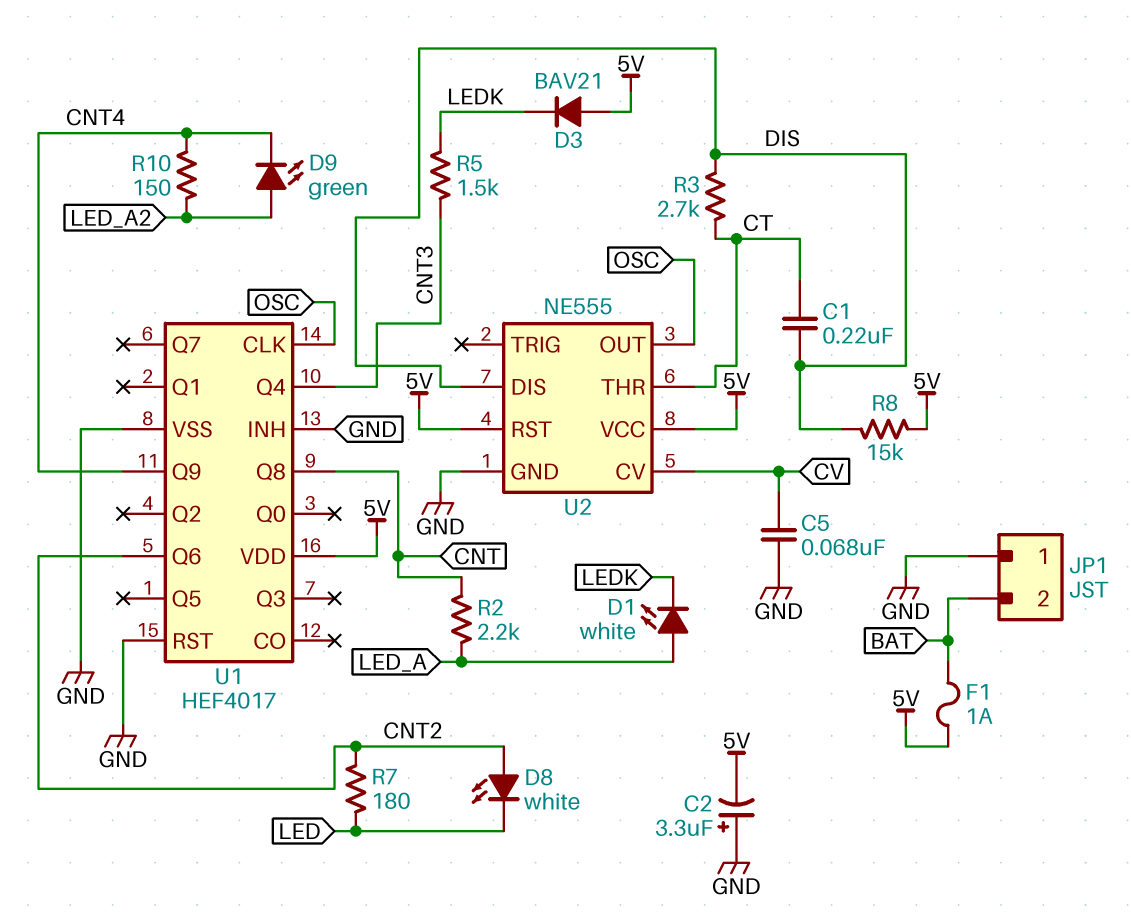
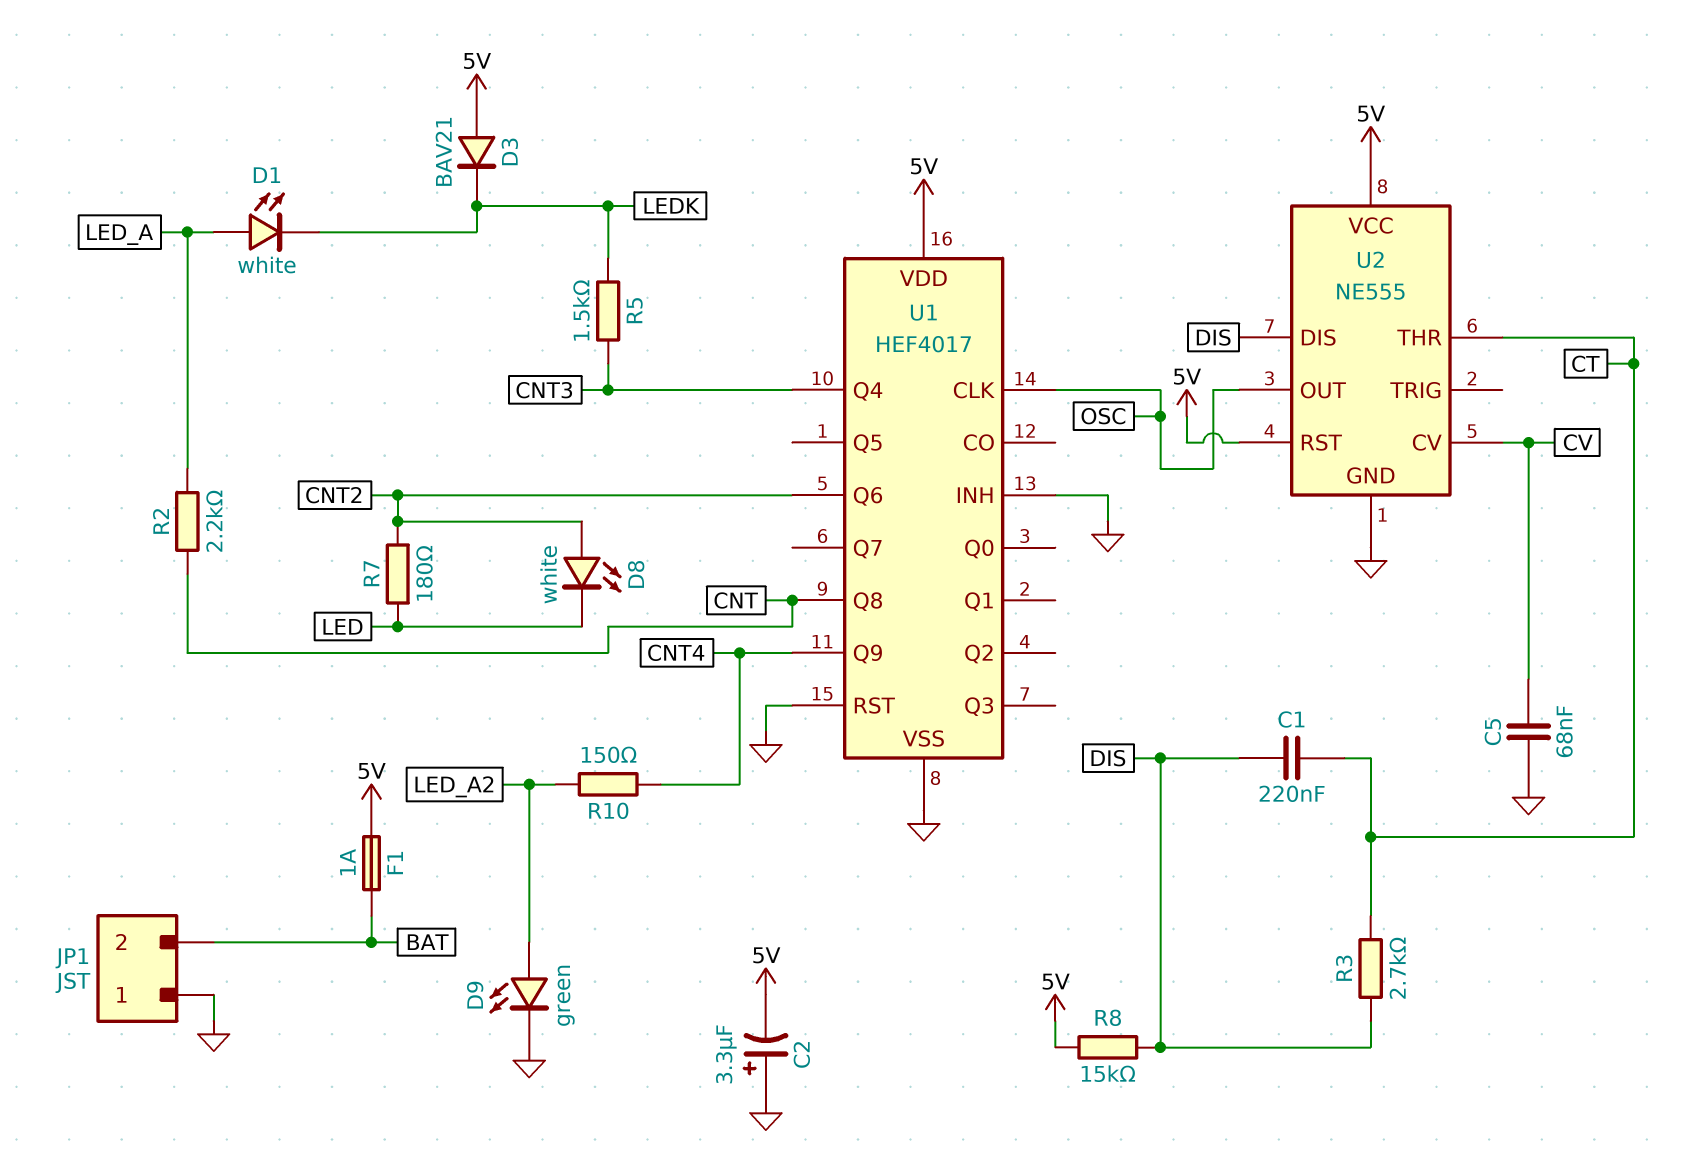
D9: LED green (A LED_A2, K CNT4) -> LED green (A LED_A2, K GND)

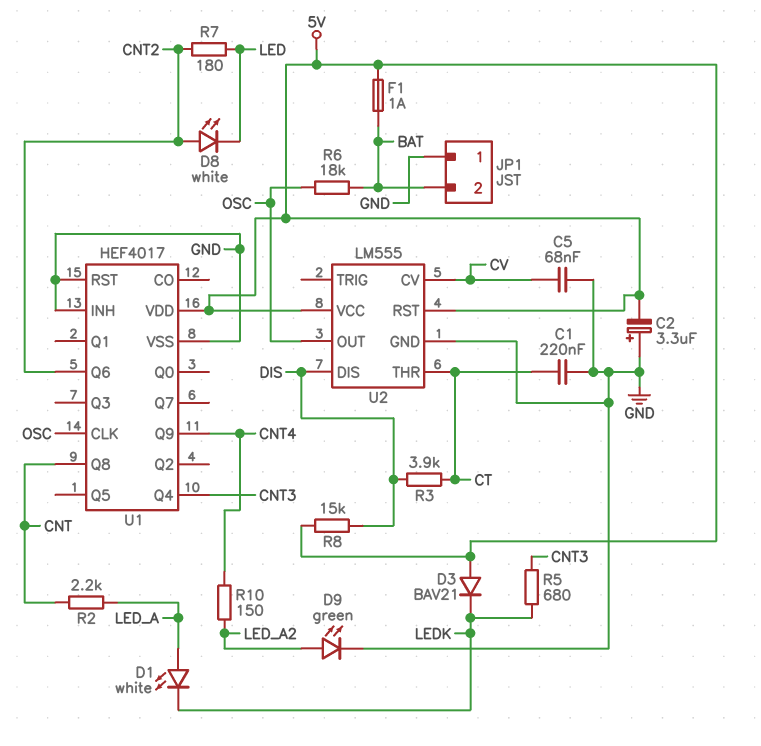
C1: 220nF (CT, DIS) -> 220nF (CT, GND)
R3: 2.7k (CT, DIS) -> 3.9k (CT, DIS)
R5: 1.5k (CNT3, LEDK) -> 680 (CNT3, LEDK)
R6: none -> 18k (BAT, OSC)
U2: NE555 -> LM555

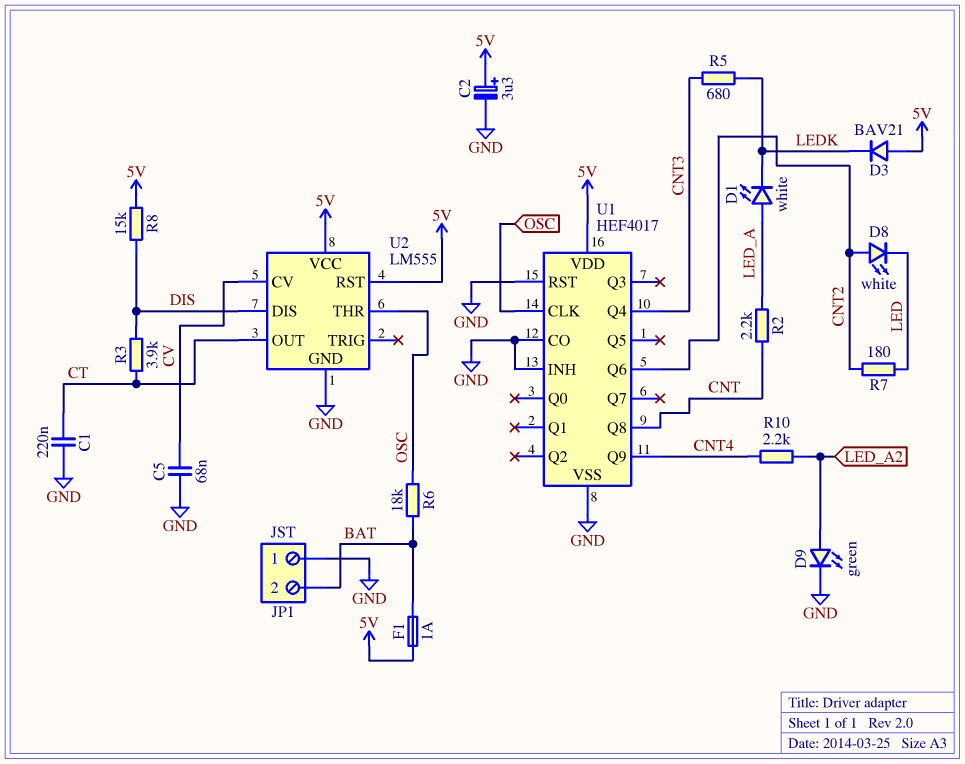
C2: 3.3uF (plus GND, minus 5V) -> 3.3uF (plus 5V, minus GND)
R10: 150 (CNT4, LED_A2) -> 2.2k (CNT4, LED_A2)
U1 pin CO: none -> GND
U2 pin OUT: OSC -> CT
U2 pin THR: CT -> OSC

